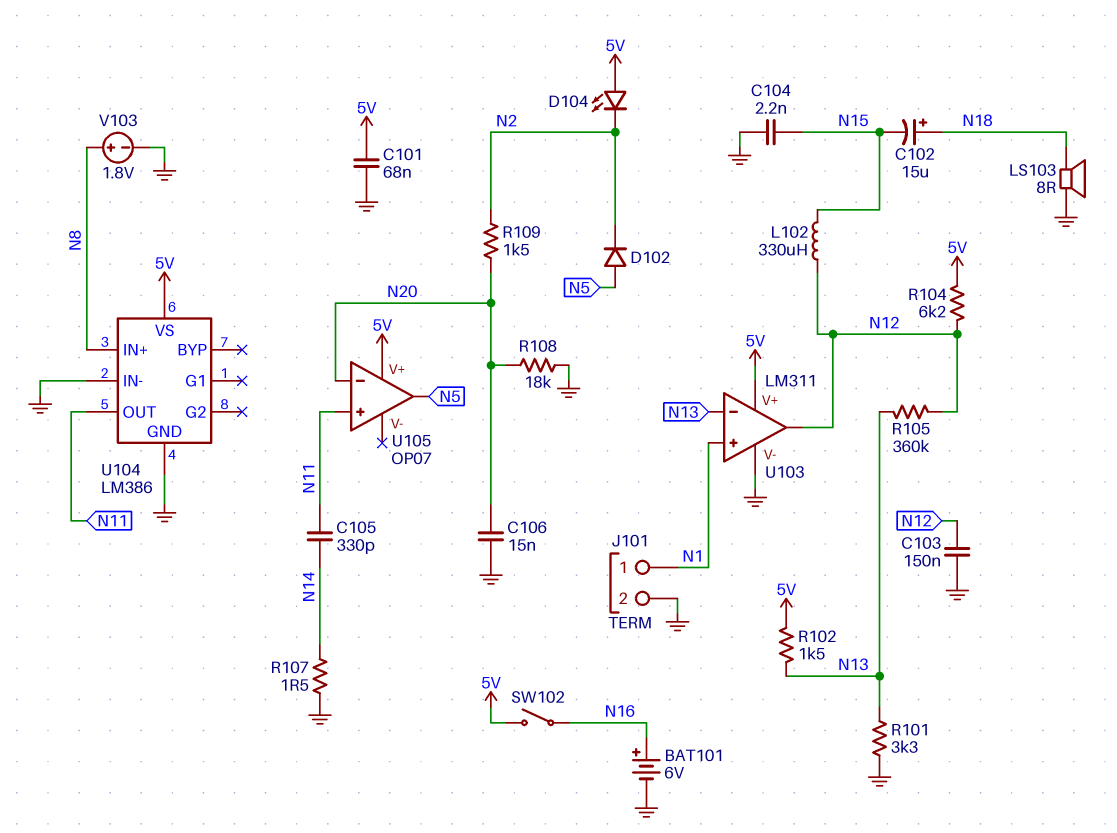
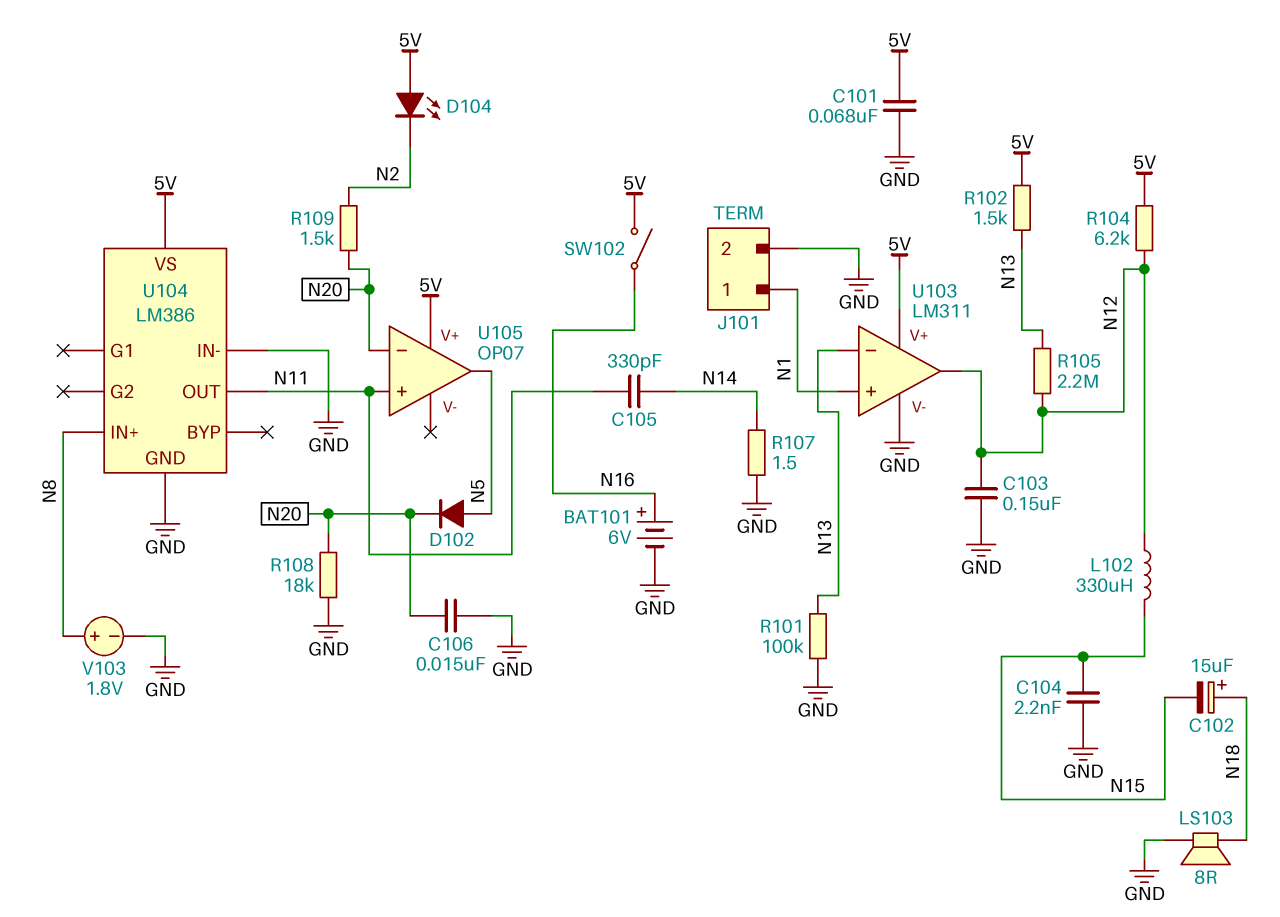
D102: diode (A N5, K N2) -> diode (A N5, K N20)
R101: 3.3k (GND, N13) -> 100k (GND, N13)
R105: 360k (N12, N13) -> 2.2M (N12, N13)

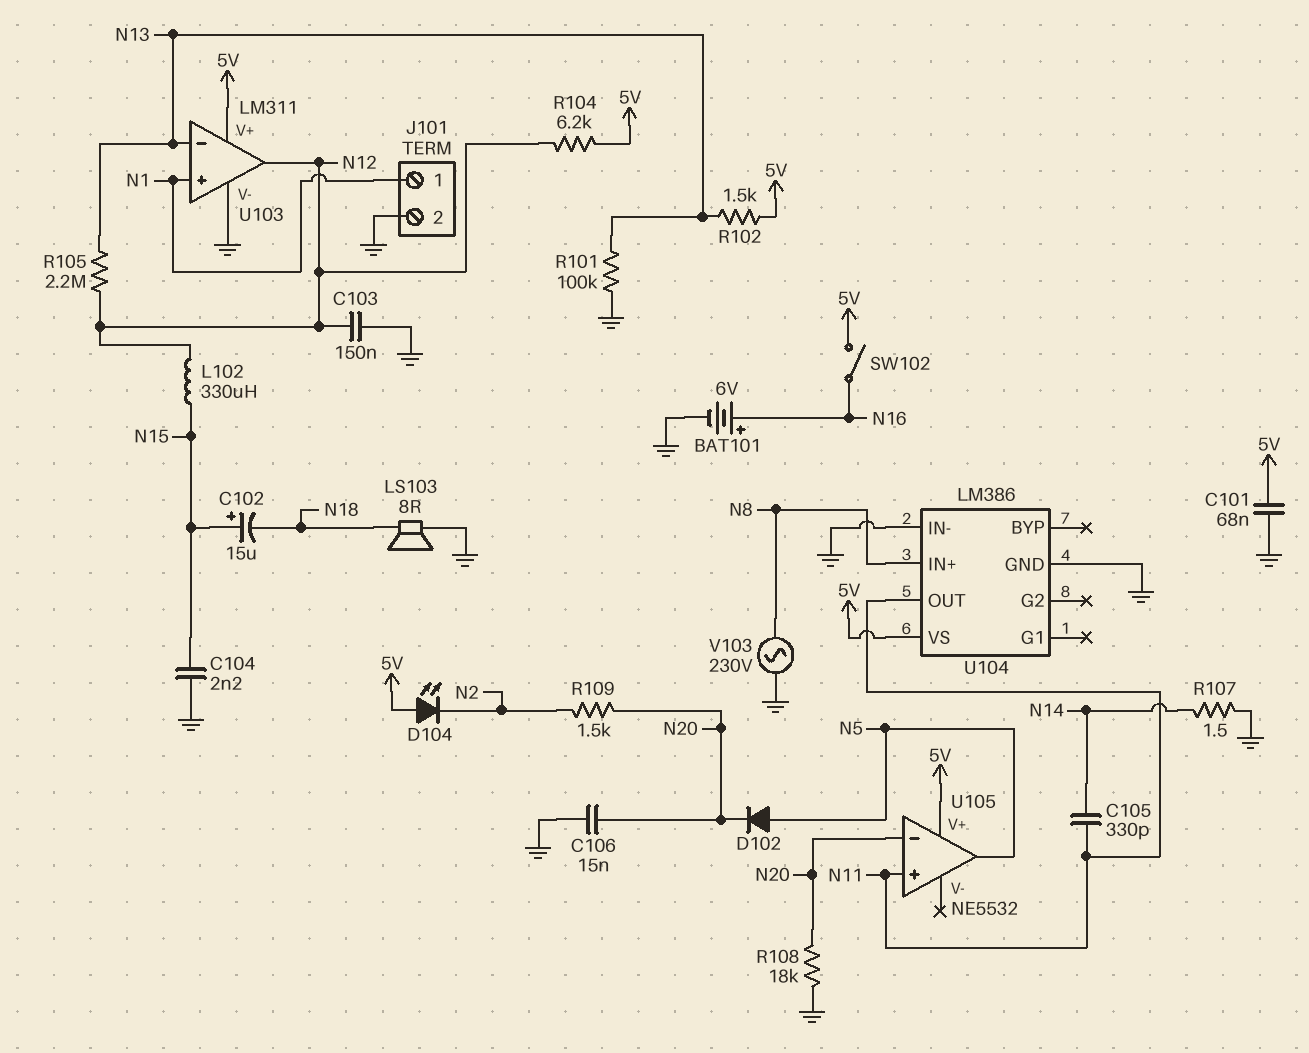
C102: 15uF (plus N18, minus N15) -> 15uF (plus N15, minus N18)
U105: OP07 -> NE5532
V103: 1.8V (plus N8, minus GND) -> AC 230V (GND, N8)

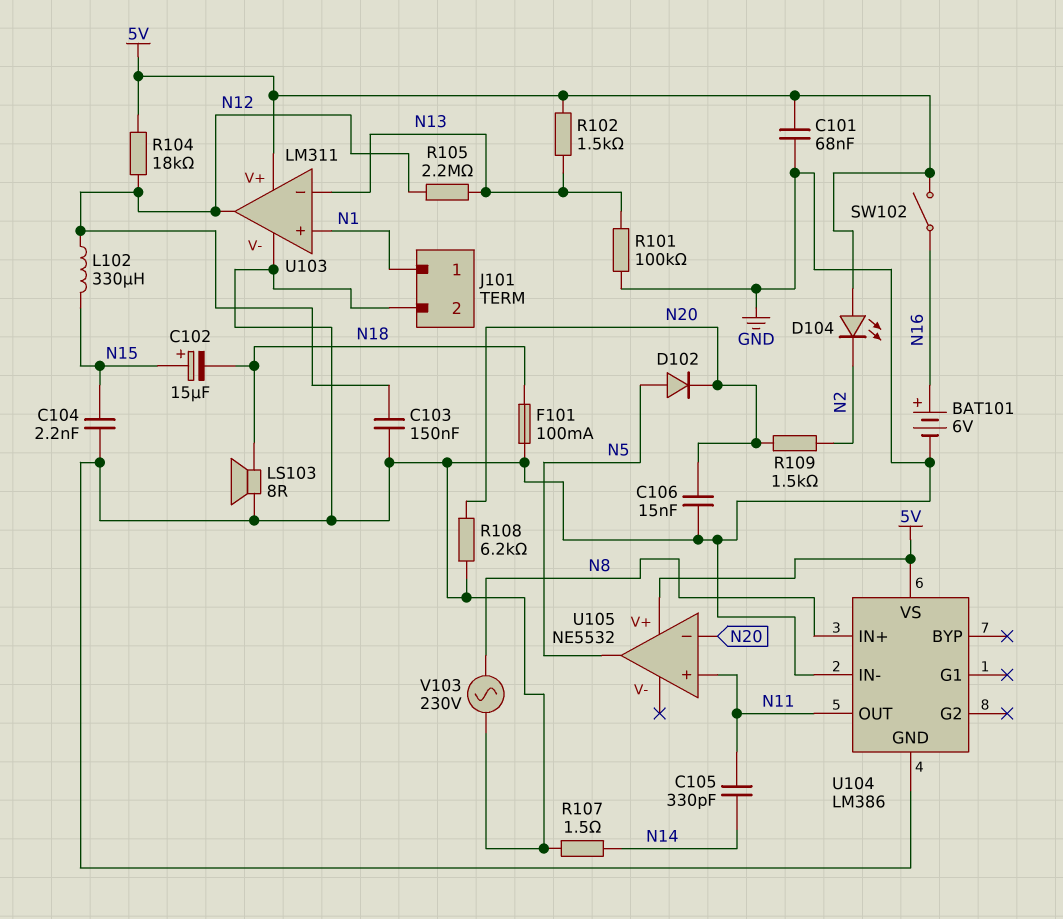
F101: none -> 100mA (GND, N18)
R104: 6.2k (5V, N12) -> 18k (5V, N12)
R108: 18k (GND, N20) -> 6.2k (GND, N20)

